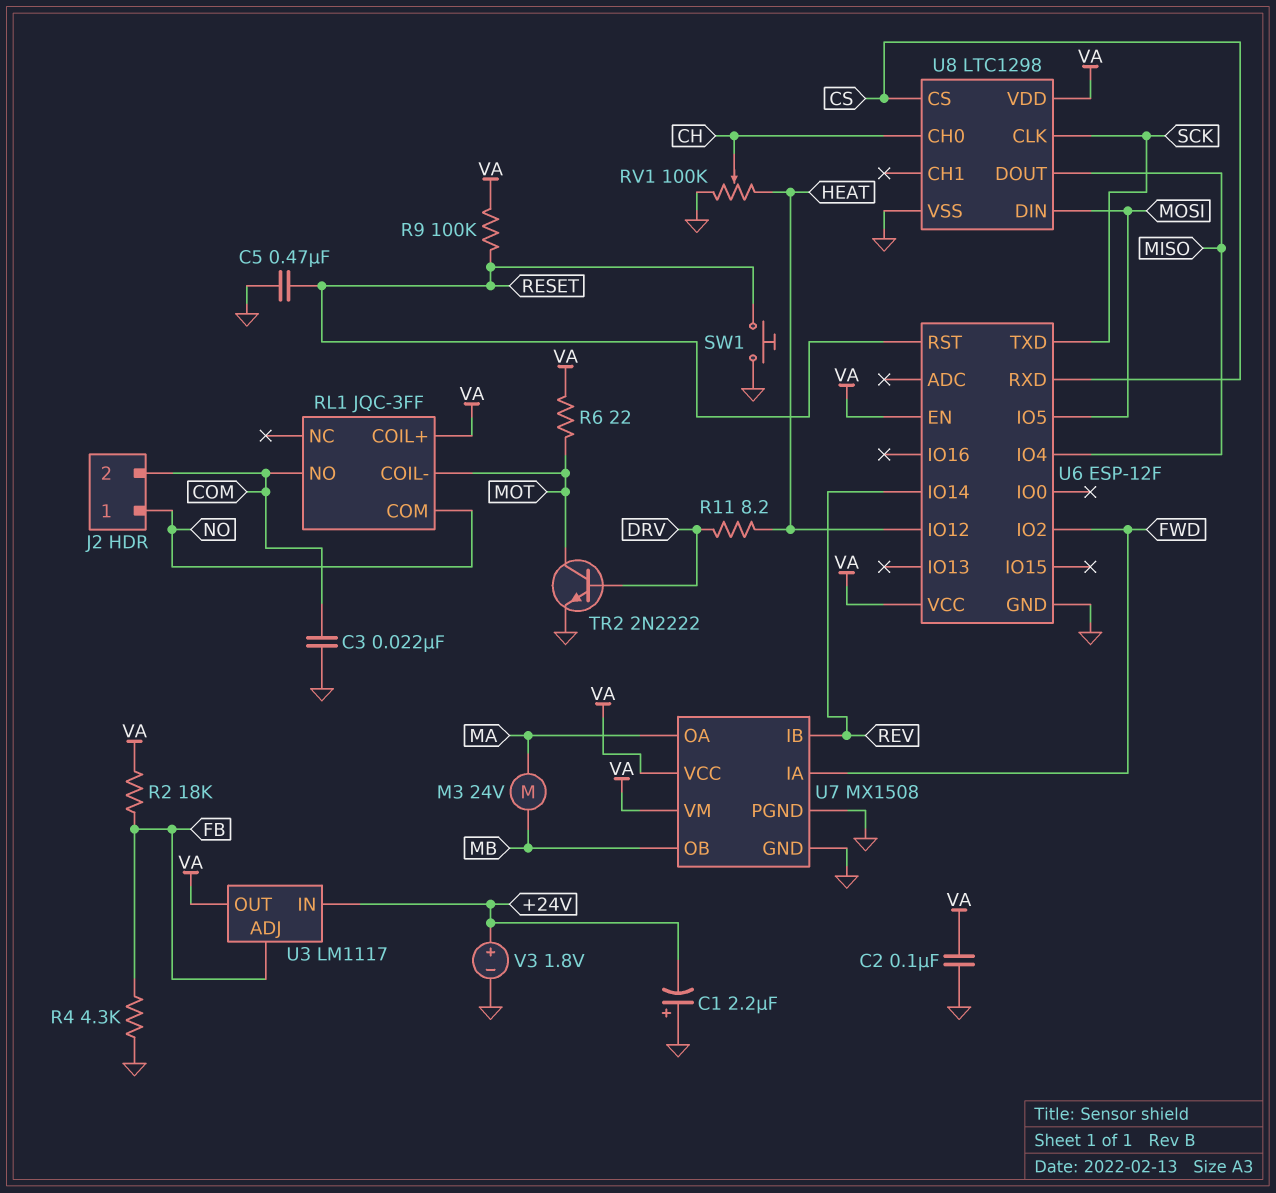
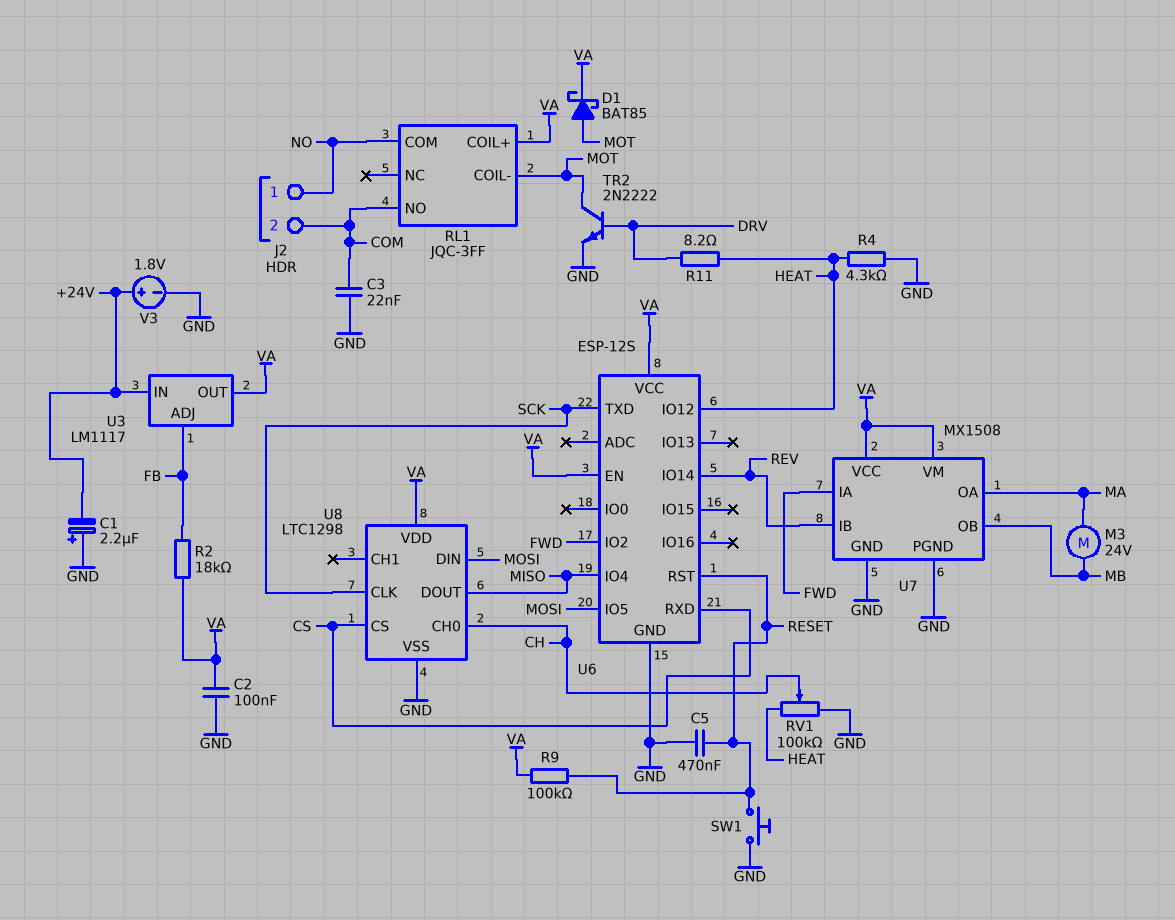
D1: none -> schottky BAT85 (A MOT, K VA)
R4: 4.3k (FB, GND) -> 4.3k (GND, HEAT)
R6: 22 (MOT, VA) -> none
U6: ESP-12F -> ESP-12S

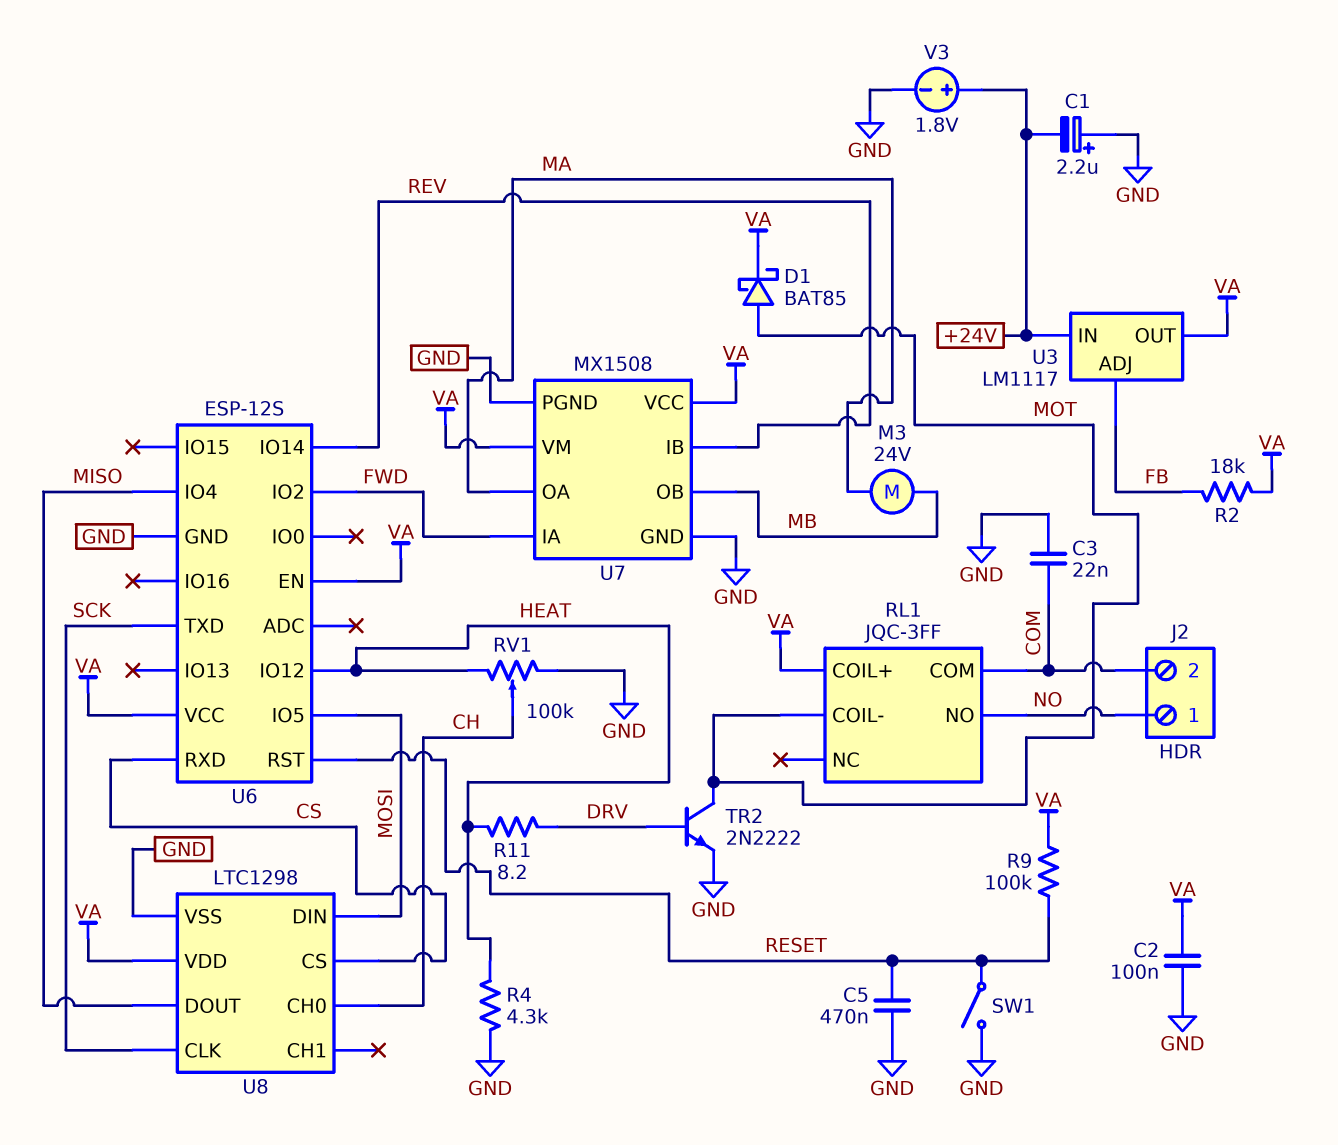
RL1 pin COM: NO -> COM
RL1 pin NO: COM -> NO
SW1: button (GND, RESET) -> switch (GND, RESET)

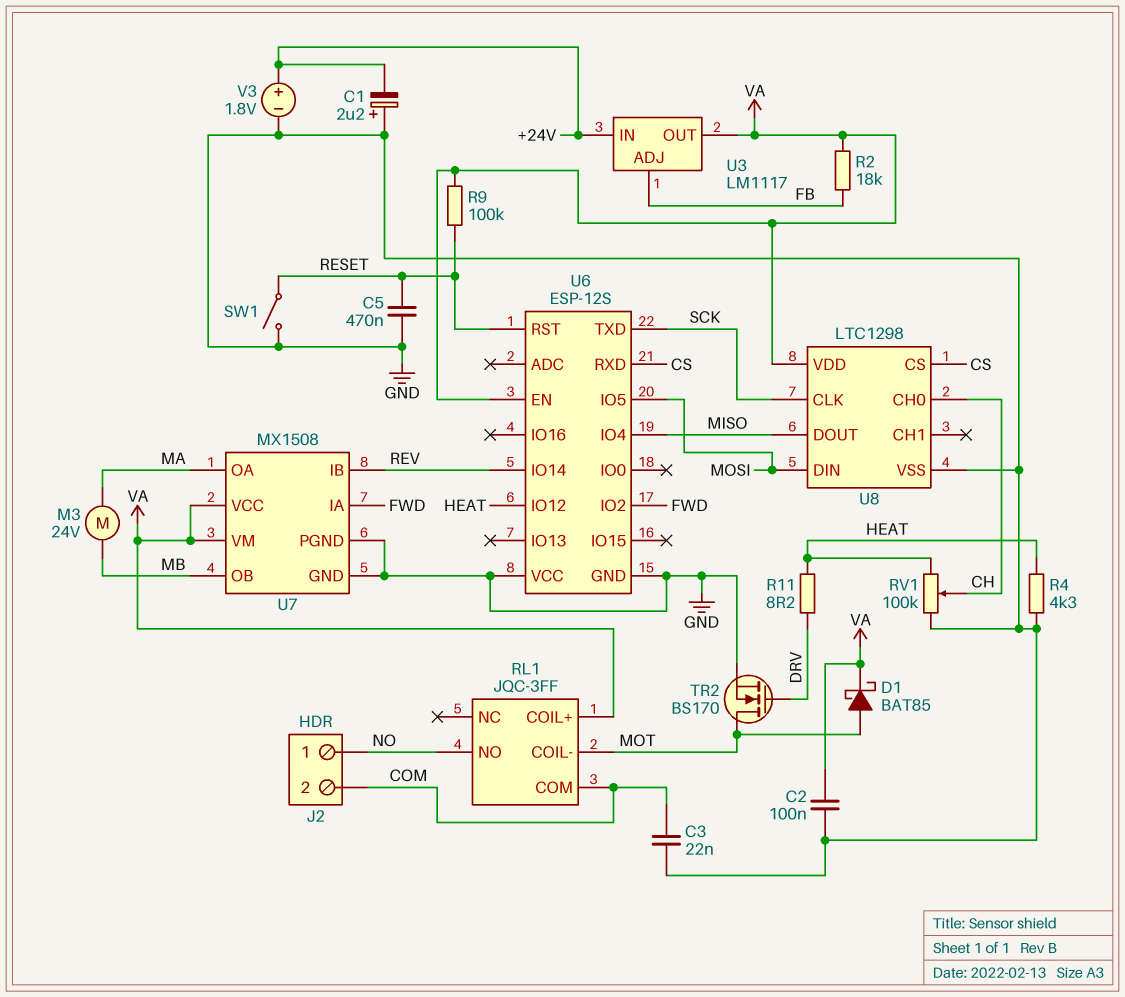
TR2: NPN 2N2222 (B DRV, C MOT, E GND) -> NMOS BS170 (G DRV, D MOT, S GND)
U6 pin VCC: VA -> GND

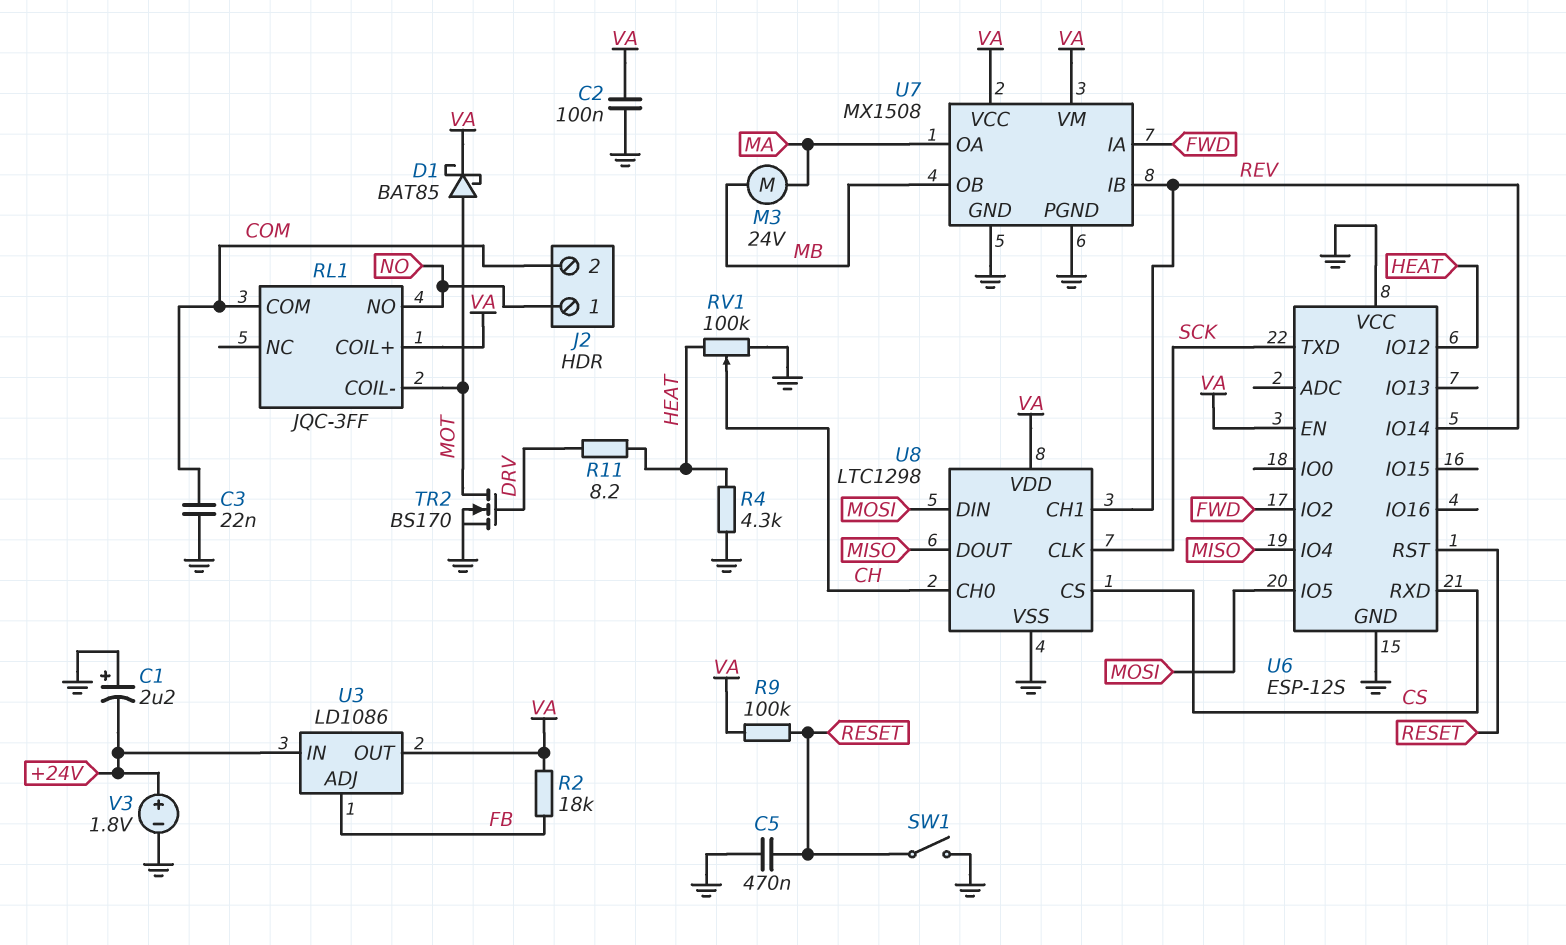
U3: LM1117 -> LD1086
U8 pin CH1: none -> REV

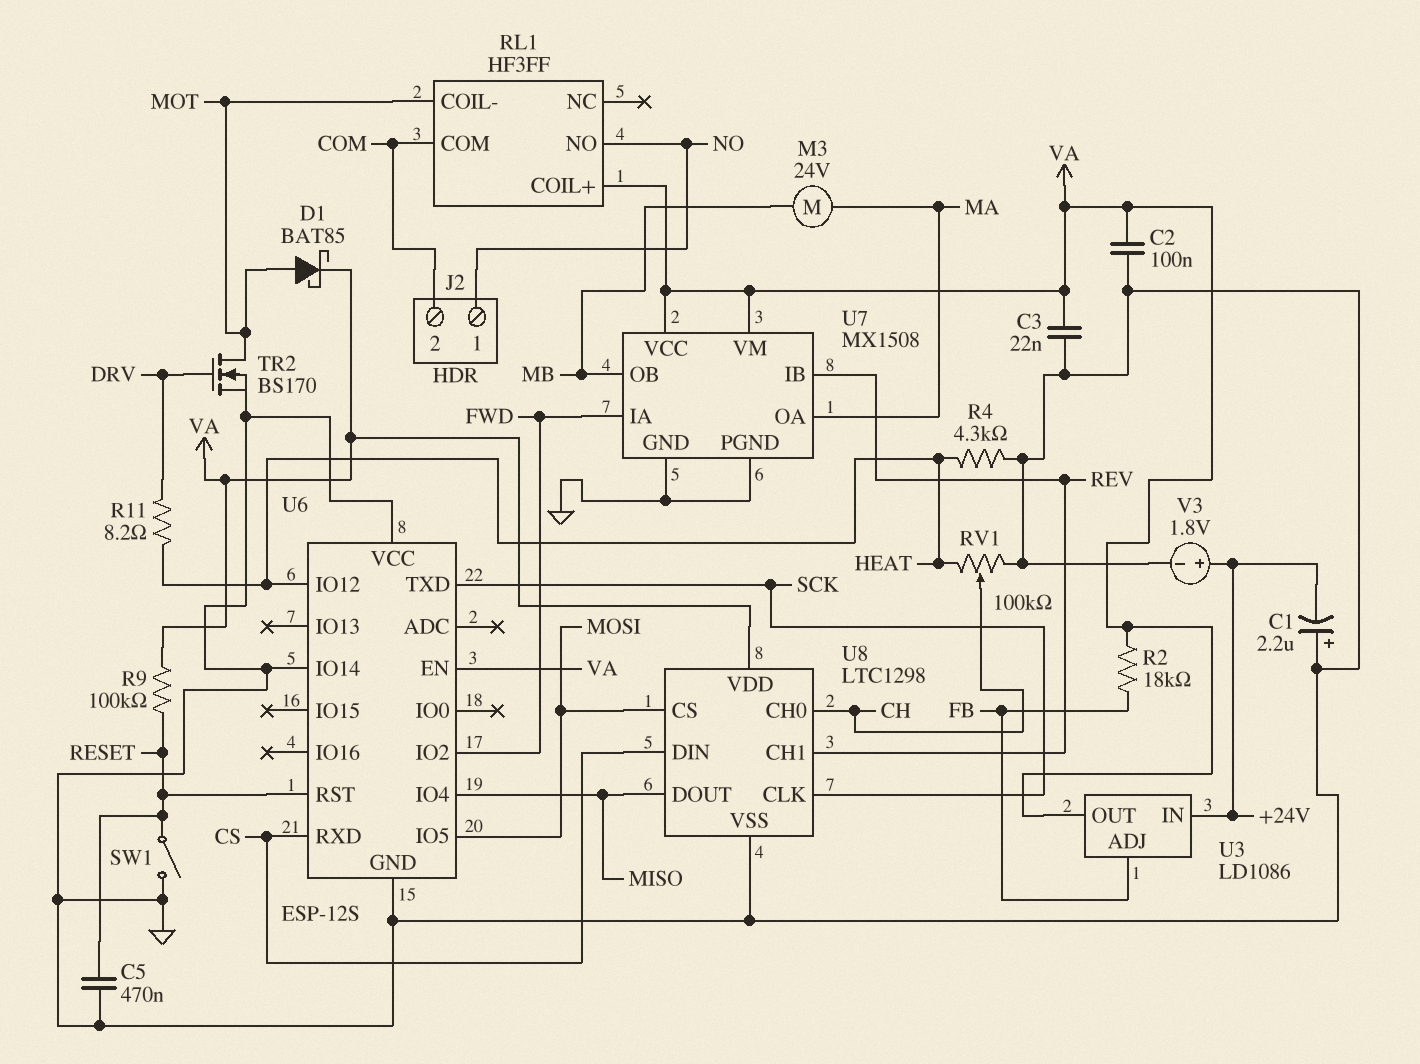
C3: 22nF (COM, GND) -> 22nF (GND, VA)
RL1: JQC-3FF -> HF3FF
U6 pin IO14: REV -> GND
U8 pin CS: CS -> MOSI
U8 pin DIN: MOSI -> CS

